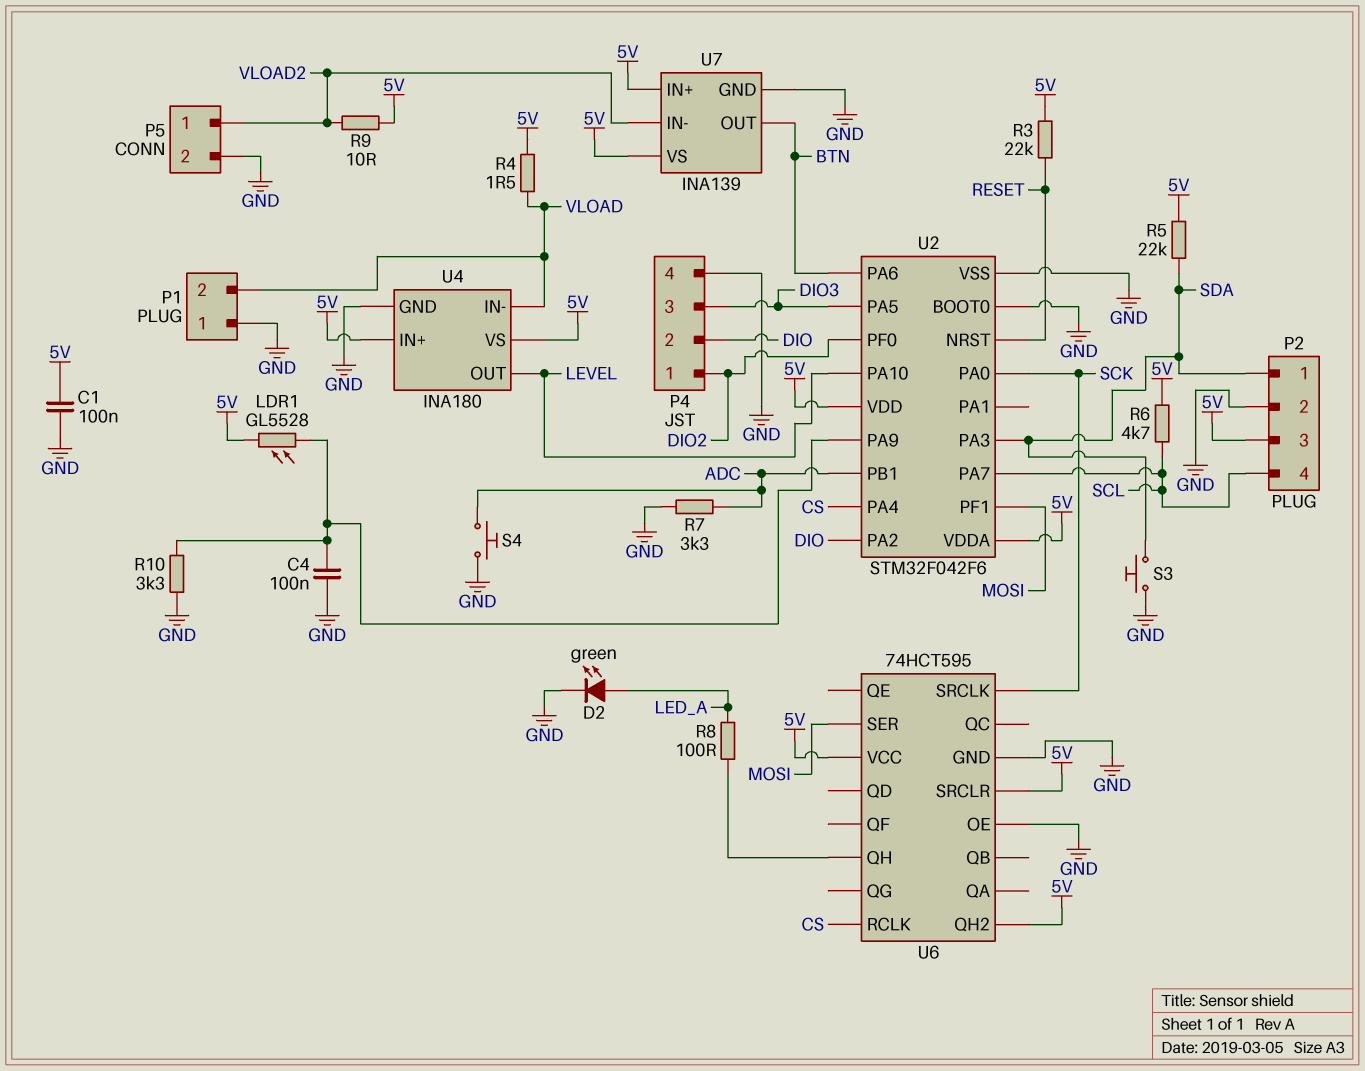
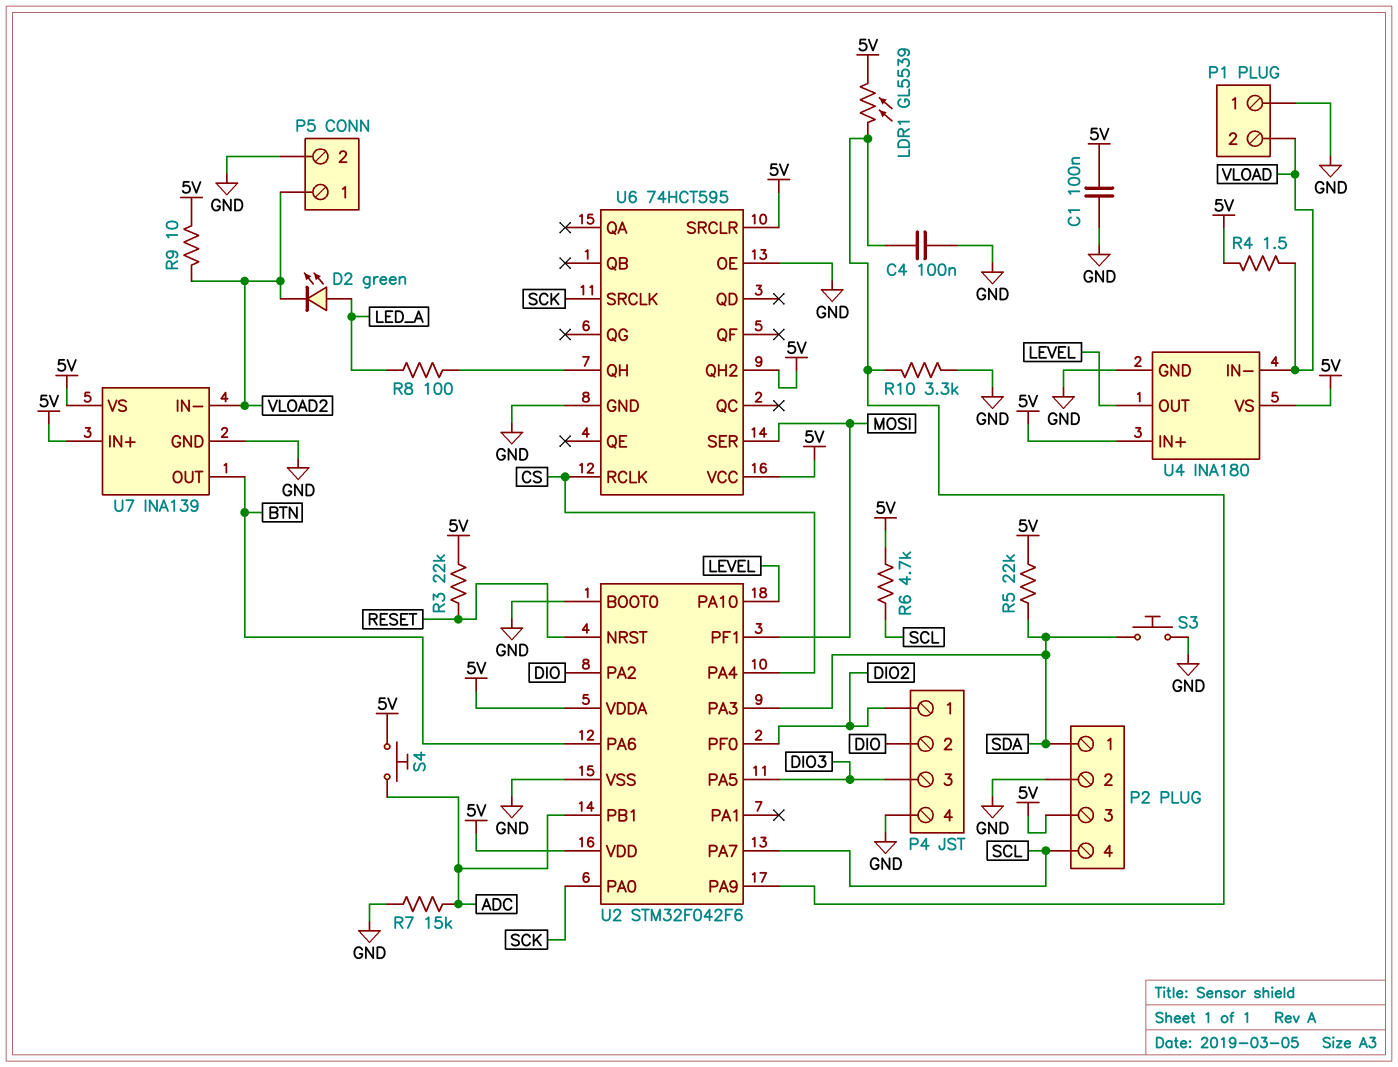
D2: LED green (A LED_A, K GND) -> LED green (A LED_A, K VLOAD2)
LDR1: GL5528 (5V, U2/PA9) -> GL5539 (5V, U2/PA9)
R7: 3.3k (ADC, GND) -> 15k (ADC, GND)
S4: button (ADC, GND) -> button (5V, ADC)

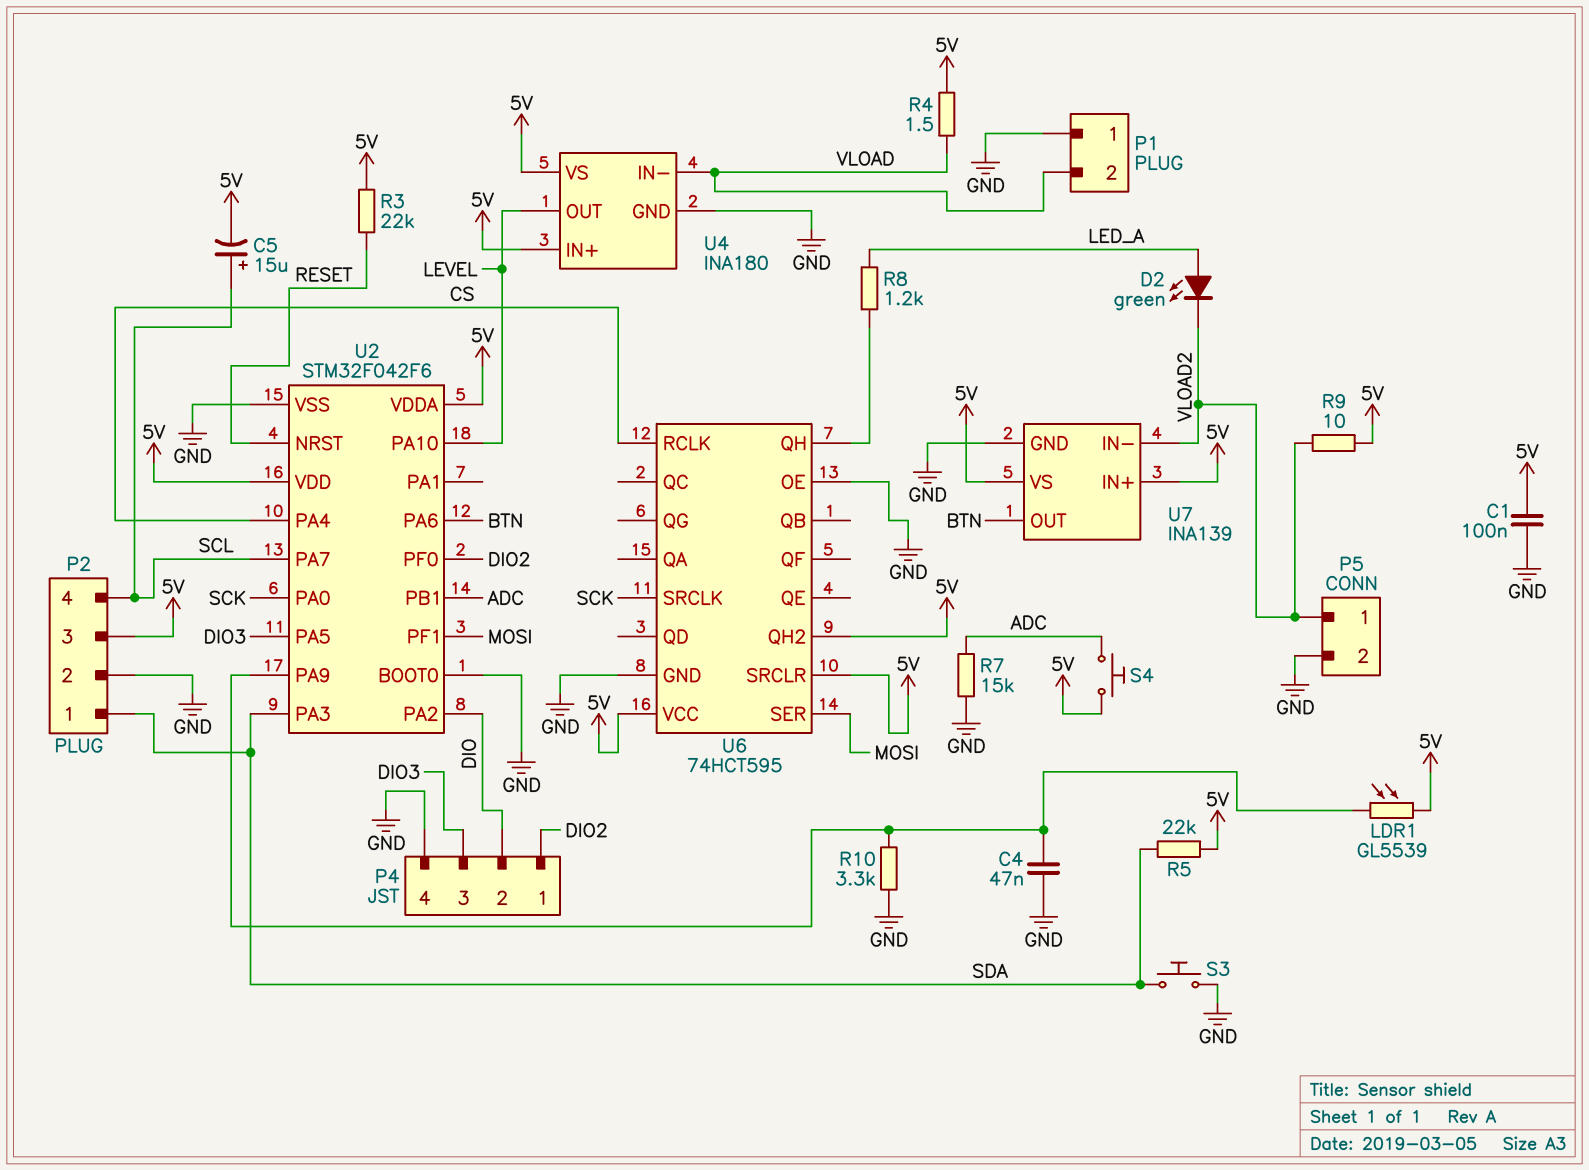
C4: 100nF (GND, U2/PA9) -> 47nF (GND, U2/PA9)
C5: none -> 15uF (plus SCL, minus 5V)
R6: 4.7k (5V, SCL) -> none
R8: 100 (LED_A, U6/QH) -> 1.2k (LED_A, U6/QH)

